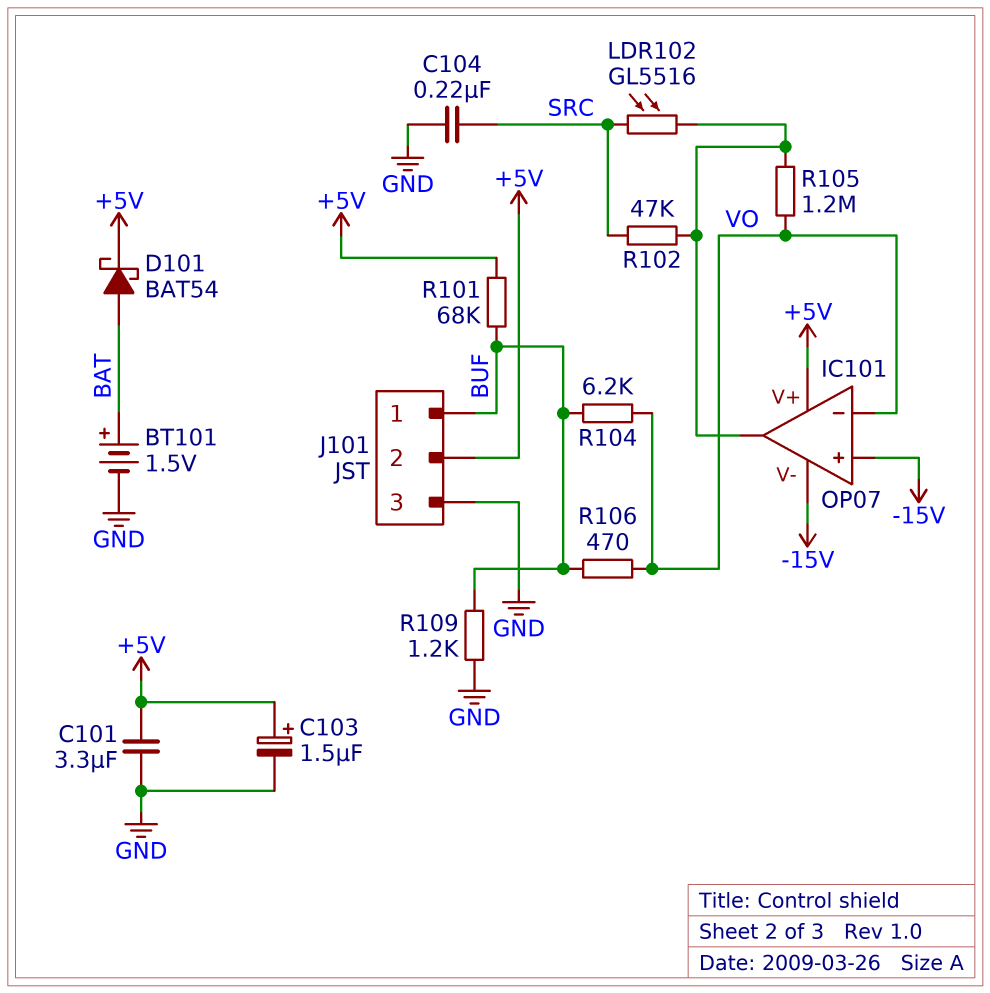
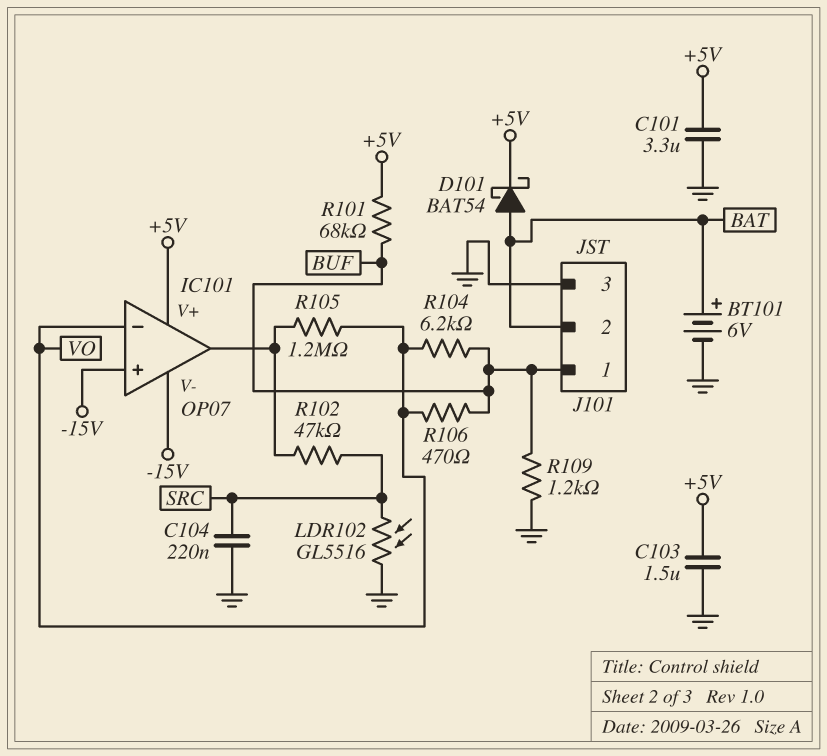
BT101: 1.5V (plus BAT, minus GND) -> 6V (plus BAT, minus GND)
C103: 1.5uF (plus +5V, minus GND) -> 1.5uF (+5V, GND)
J101 pin 2: +5V -> BAT
LDR102: GL5516 (IC101/out, SRC) -> GL5516 (GND, SRC)

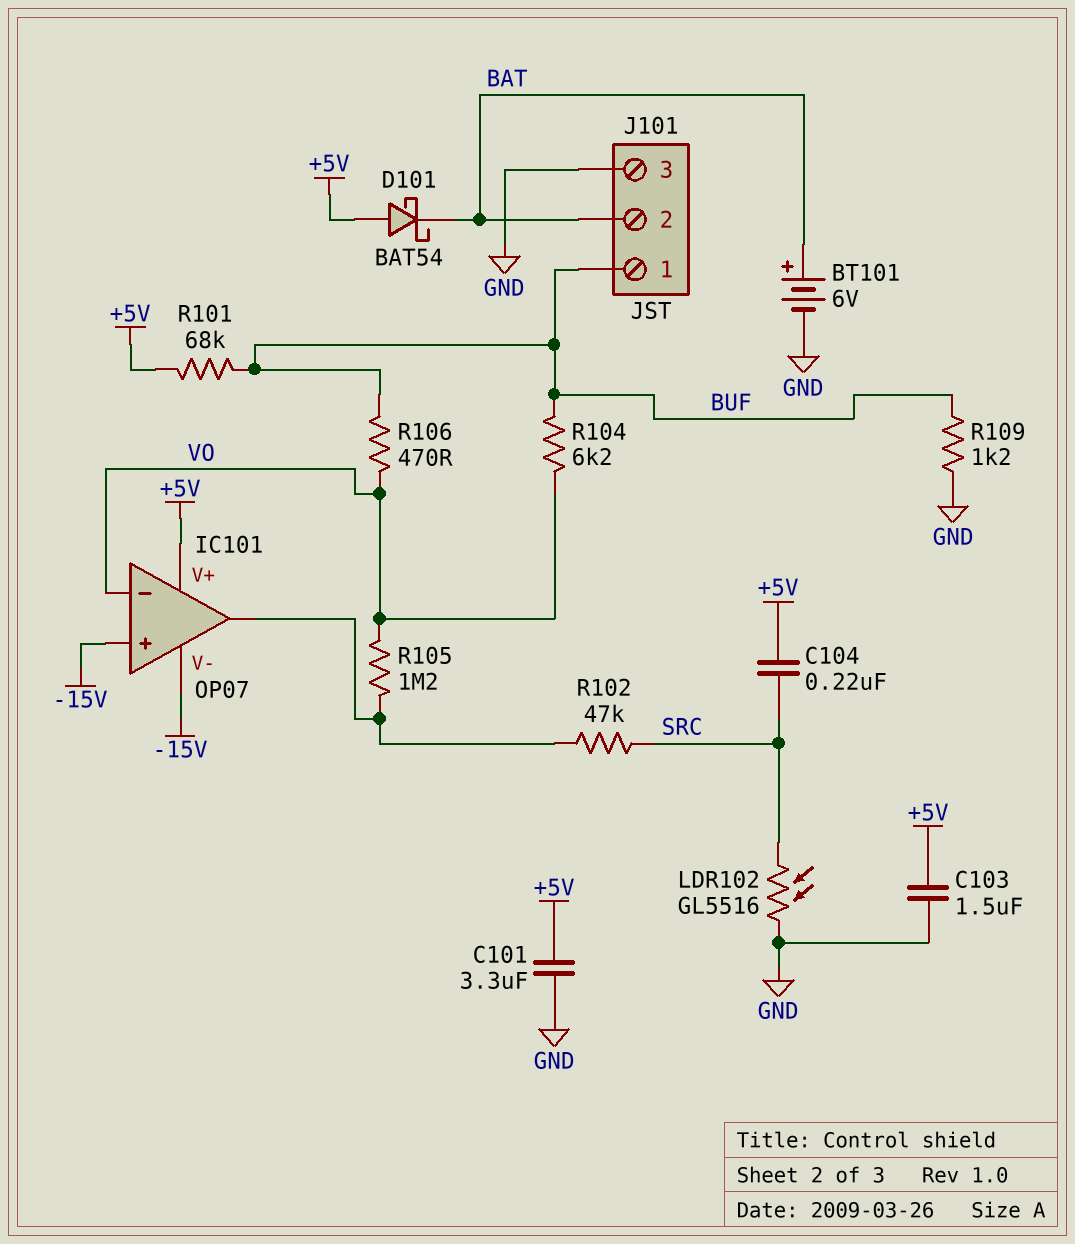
C104: 220nF (GND, SRC) -> 220nF (+5V, SRC)
D101: schottky BAT54 (A BAT, K +5V) -> schottky BAT54 (A +5V, K BAT)

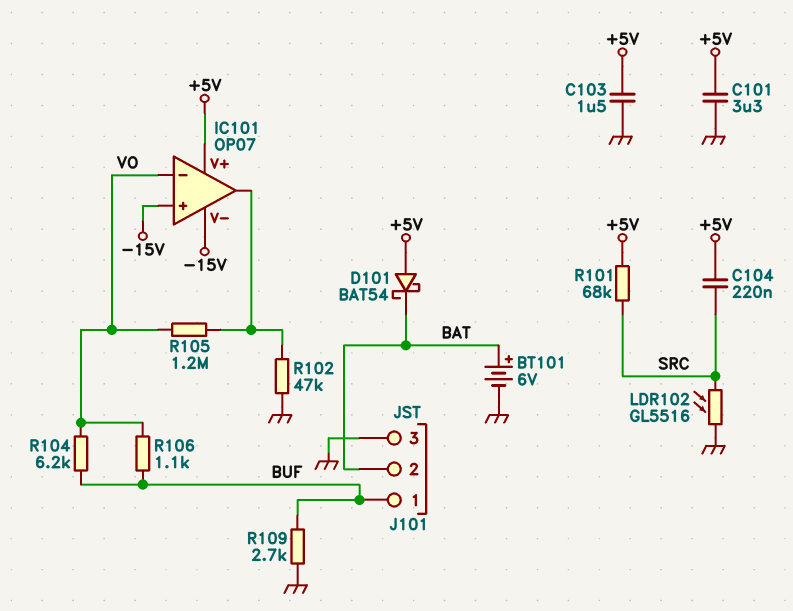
R101: 68k (+5V, BUF) -> 68k (+5V, SRC)
R102: 47k (IC101/out, SRC) -> 47k (GND, IC101/out)
R106: 470 (BUF, VO) -> 1.1k (BUF, VO)
R109: 1.2k (BUF, GND) -> 2.7k (BUF, GND)

